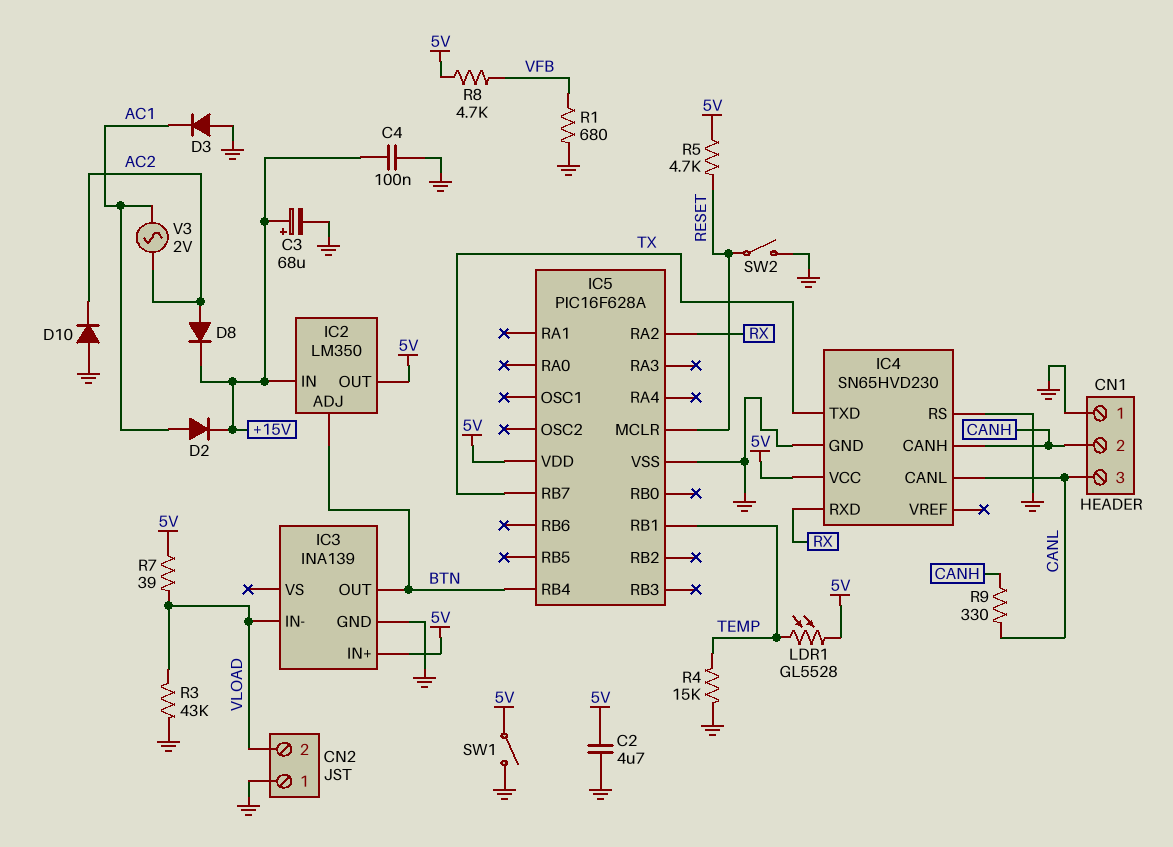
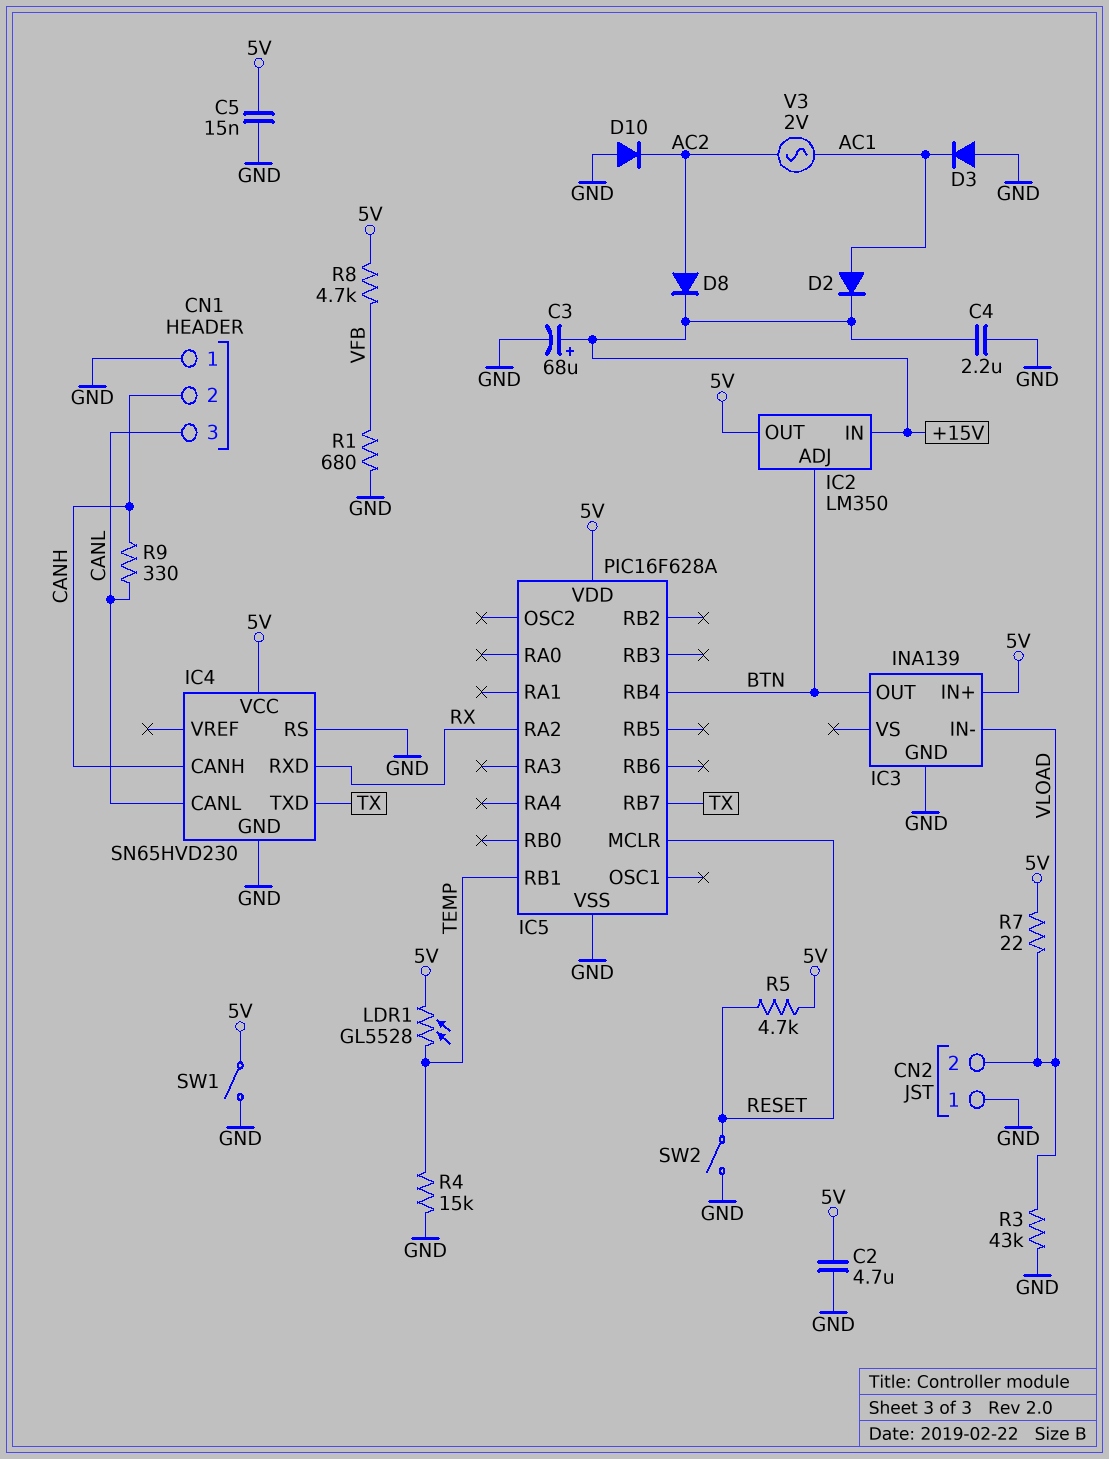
C4: 100nF (+15V, GND) -> 2.2uF (+15V, GND)
C5: none -> 15nF (5V, GND)
R7: 39 (5V, VLOAD) -> 22 (5V, VLOAD)

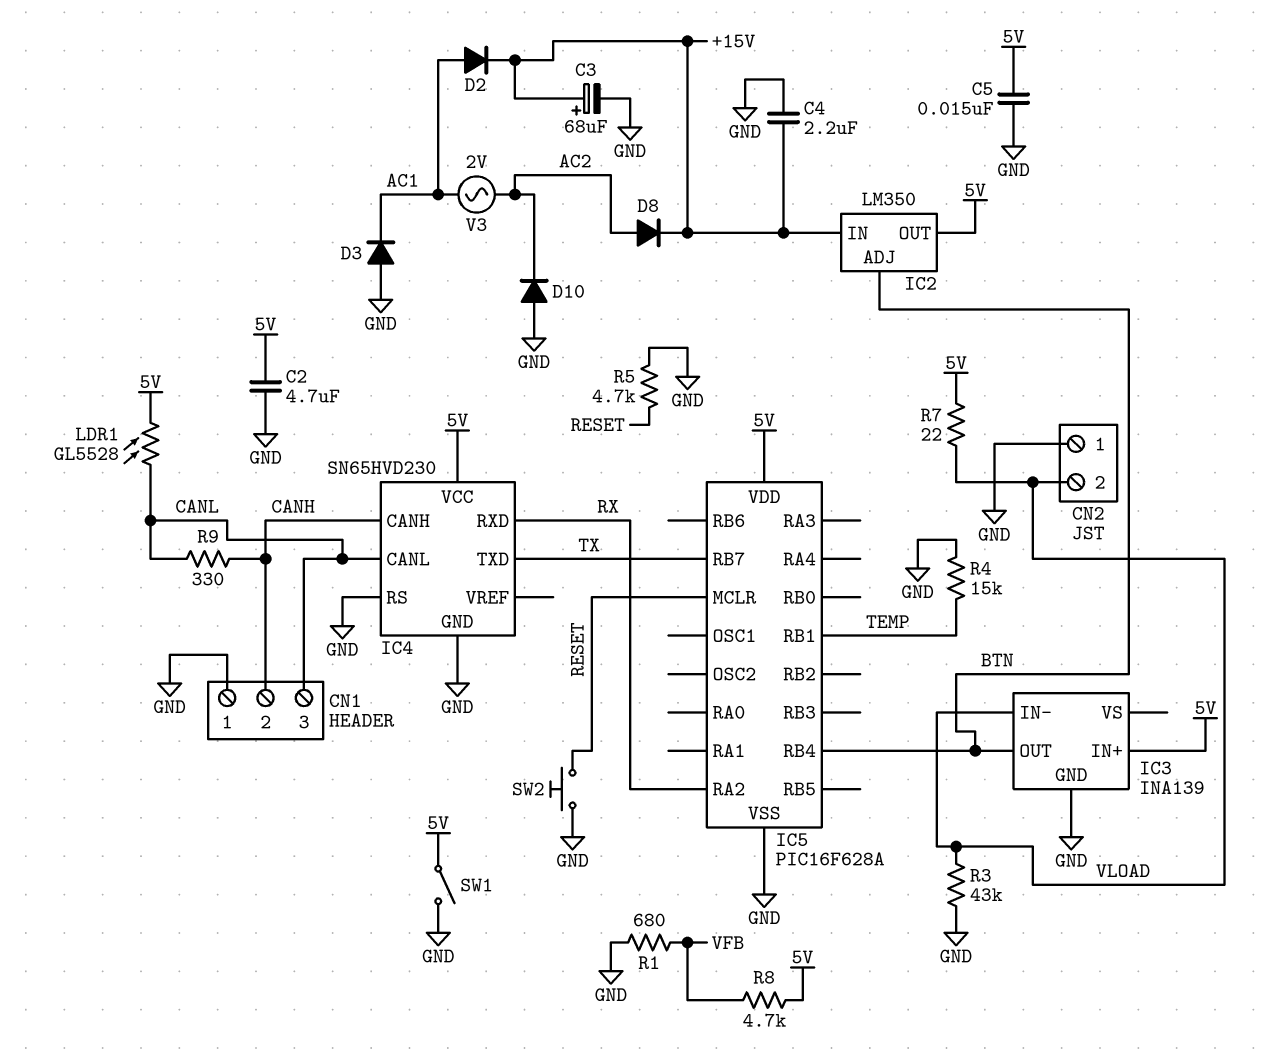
LDR1: GL5528 (5V, TEMP) -> GL5528 (5V, CANL)
R5: 4.7k (5V, RESET) -> 4.7k (GND, RESET)
SW2: switch (GND, RESET) -> button (GND, RESET)

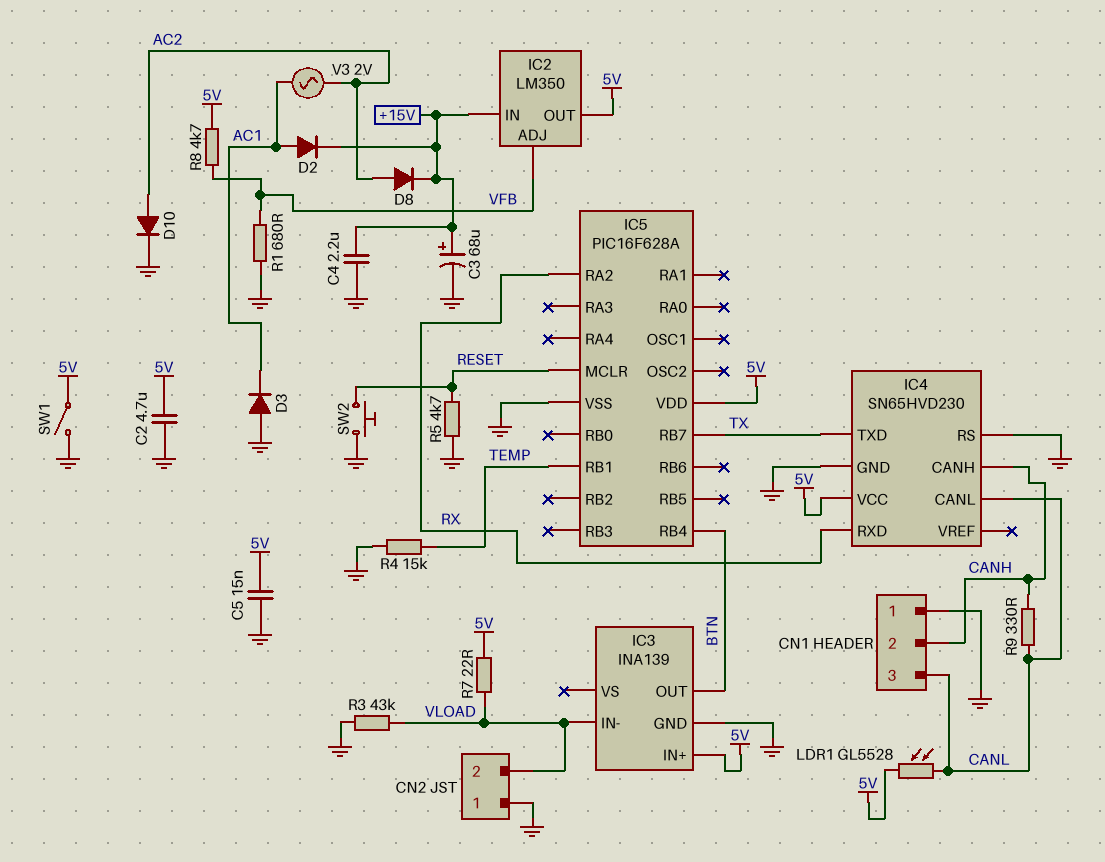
D10: diode (A GND, K AC2) -> diode (A AC2, K GND)
IC2 pin ADJ: BTN -> VFB

